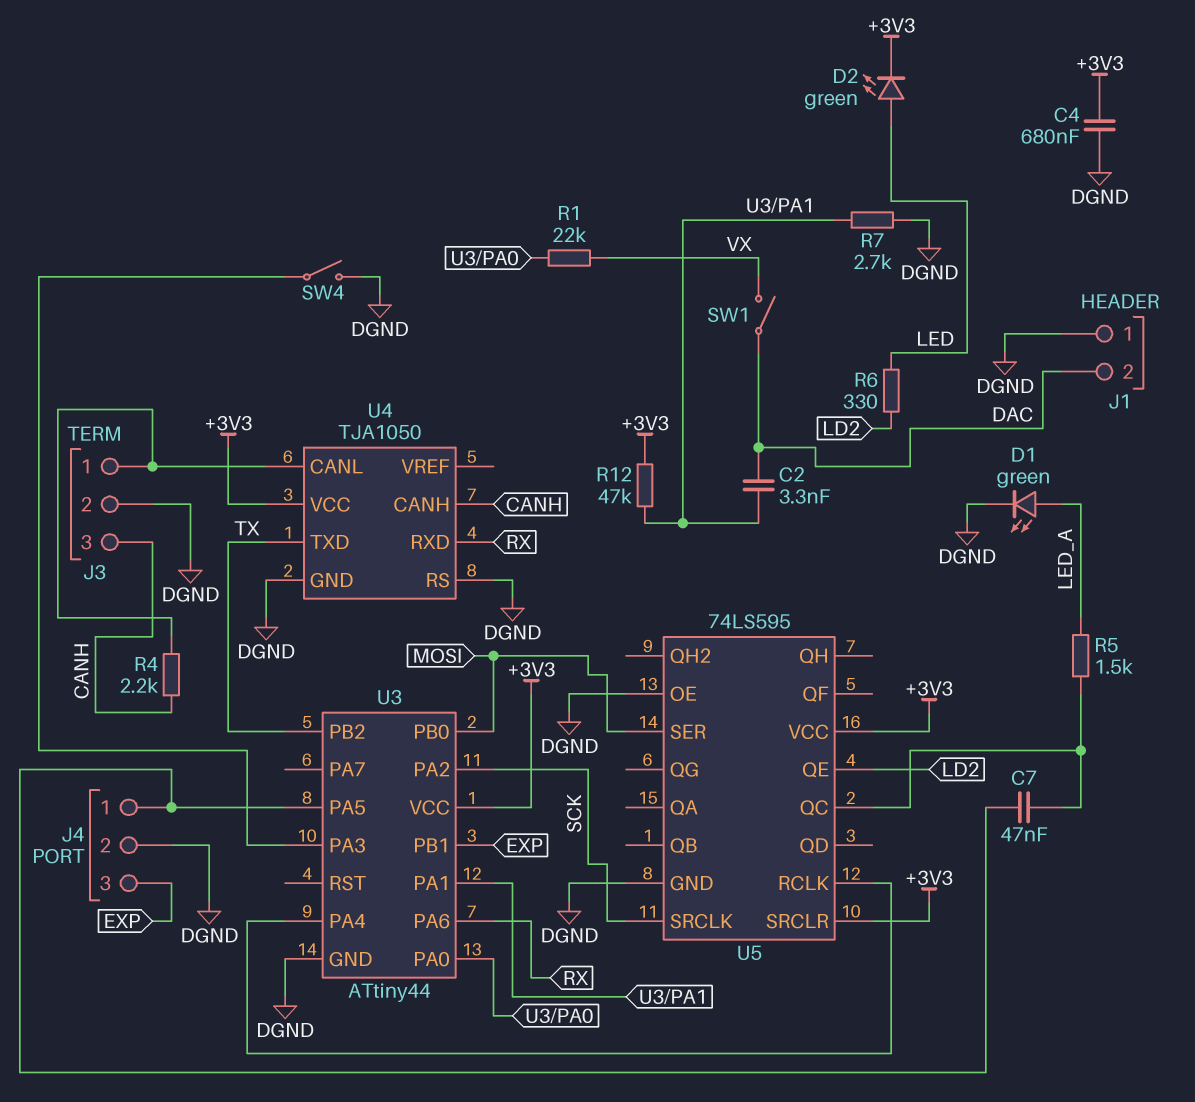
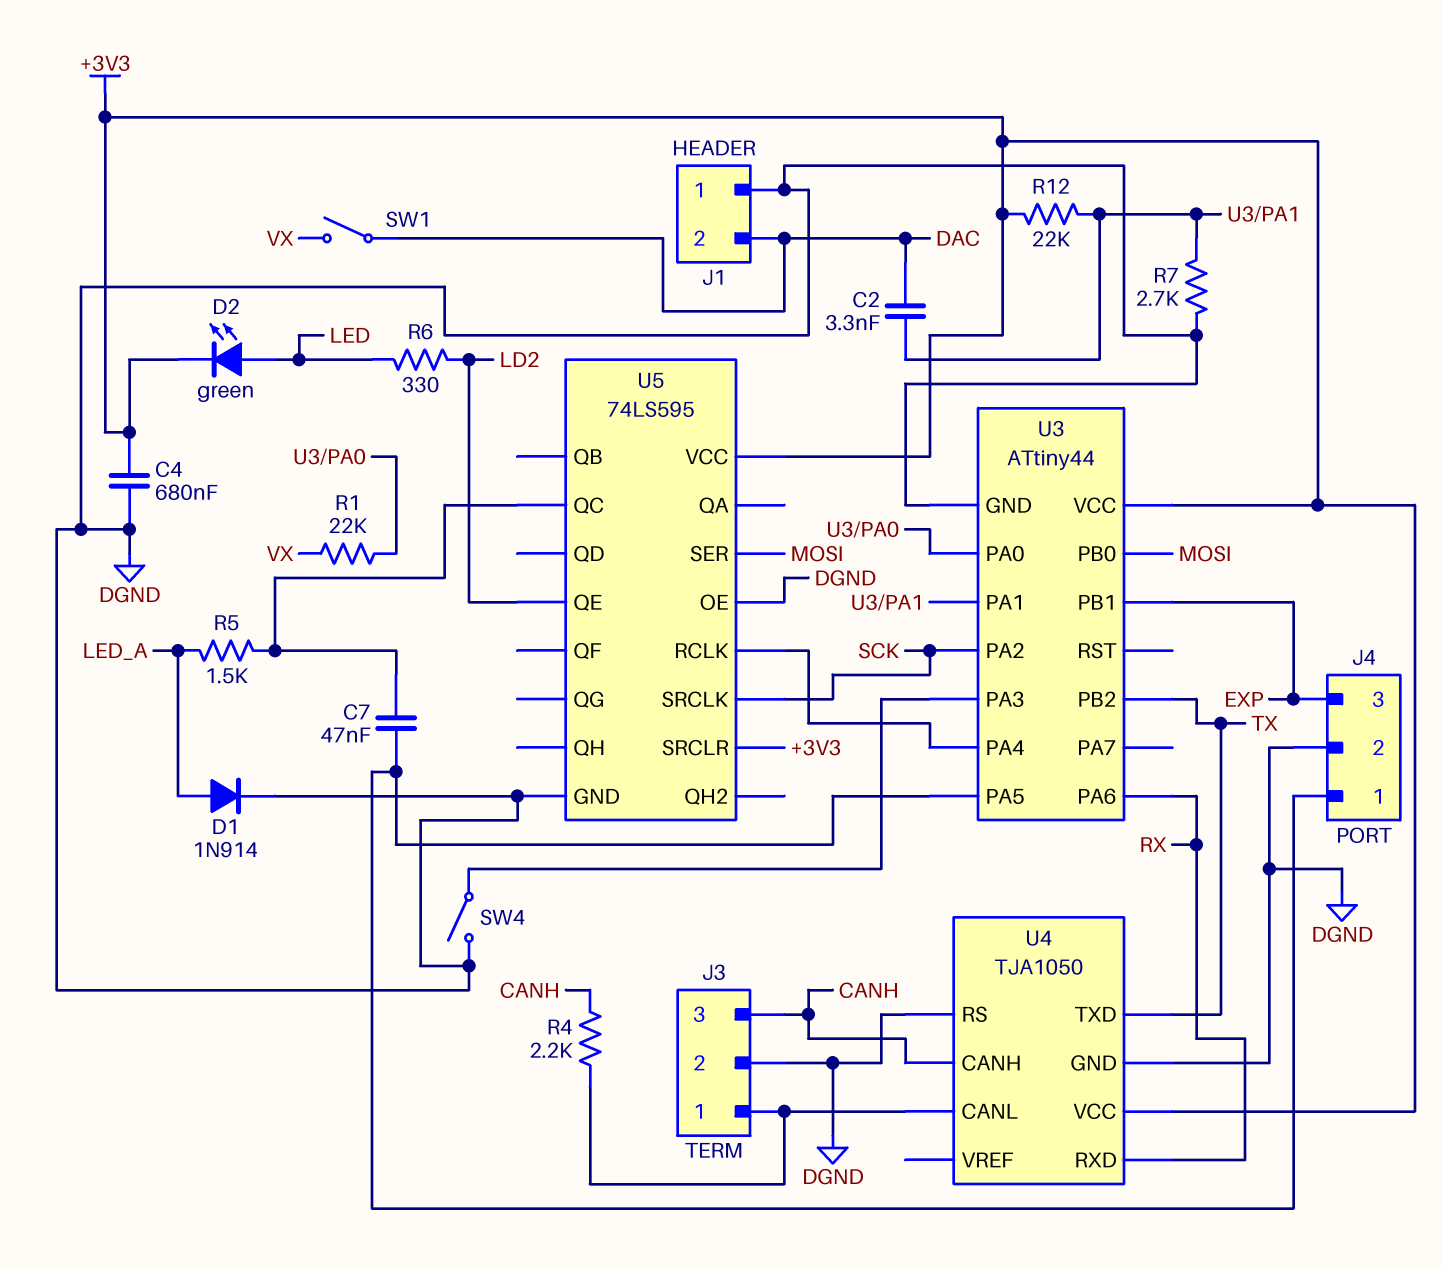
D1: LED green (A LED_A, K DGND) -> diode 1N914 (A LED_A, K DGND)
R12: 47k (+3V3, U3/PA1) -> 22k (+3V3, U3/PA1)

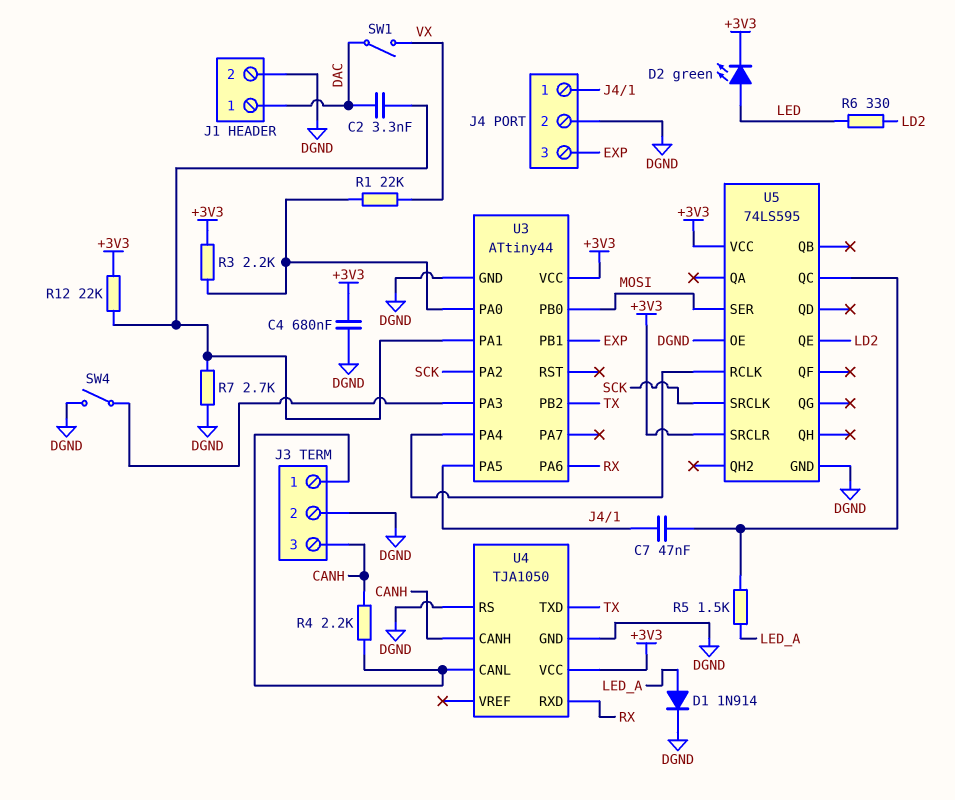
J1 pin 1: DGND -> DAC
J1 pin 2: DAC -> DGND
R3: none -> 2.2k (+3V3, U3/PA0)

